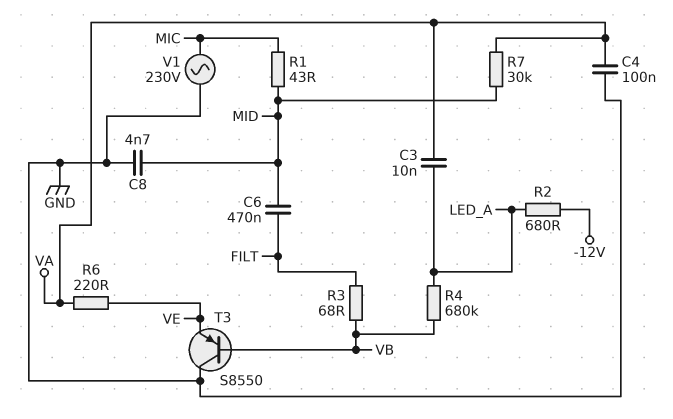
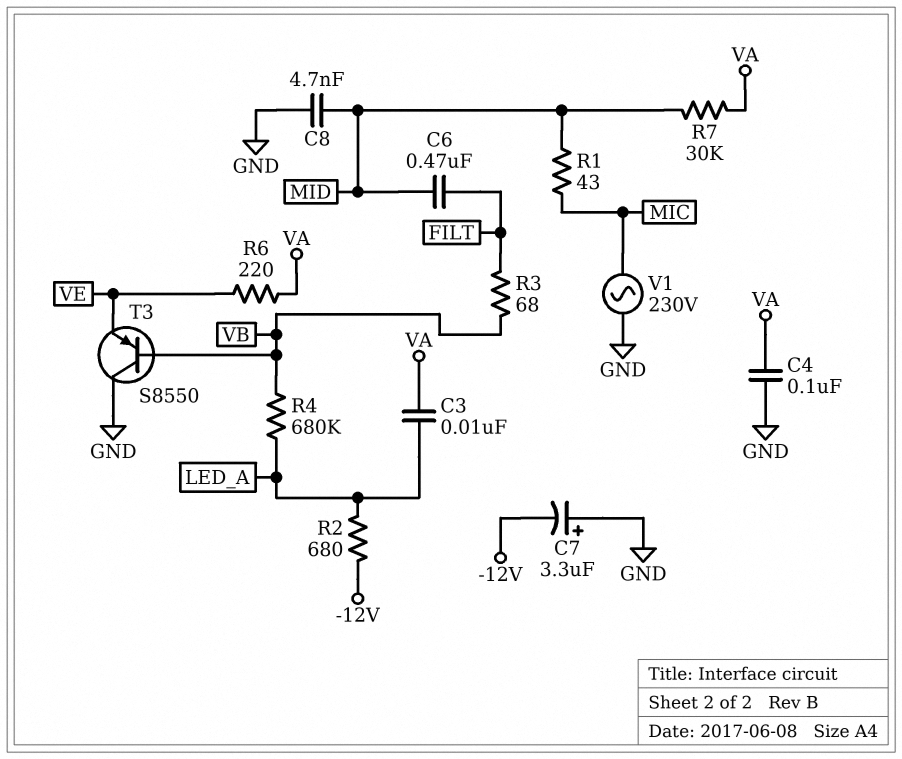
C7: none -> 3.3uF (plus GND, minus -12V)

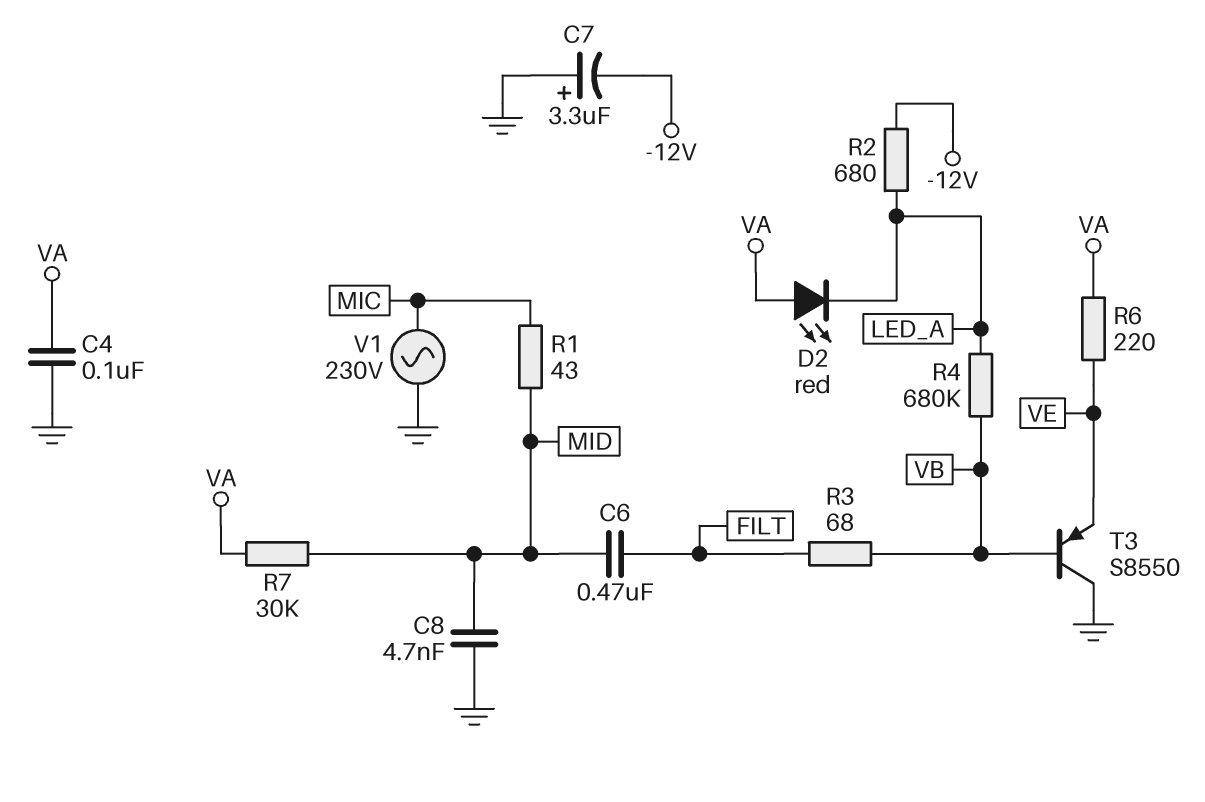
C3: 10nF (LED_A, VA) -> none
D2: none -> LED red (A VA, K LED_A)

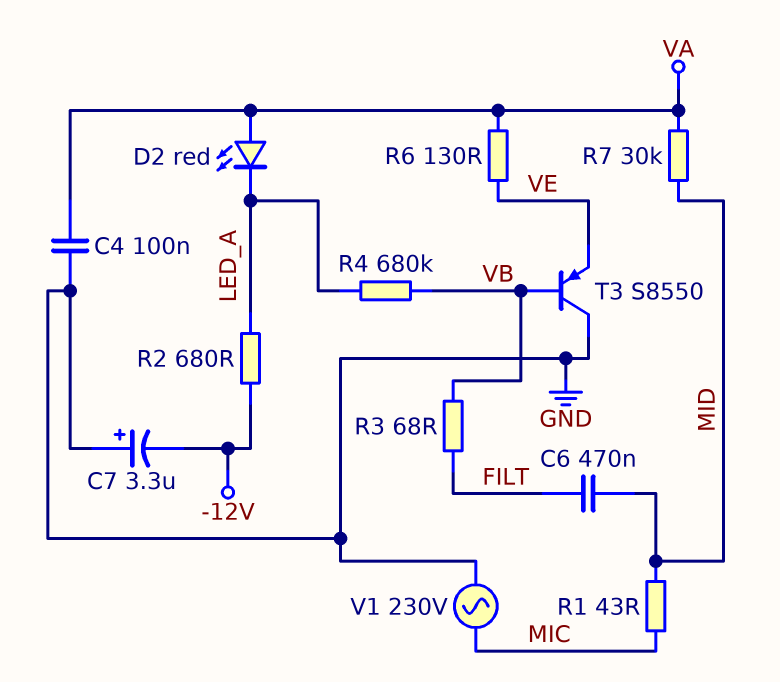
C8: 4.7nF (GND, MID) -> none
R6: 220 (VA, VE) -> 130 (VA, VE)

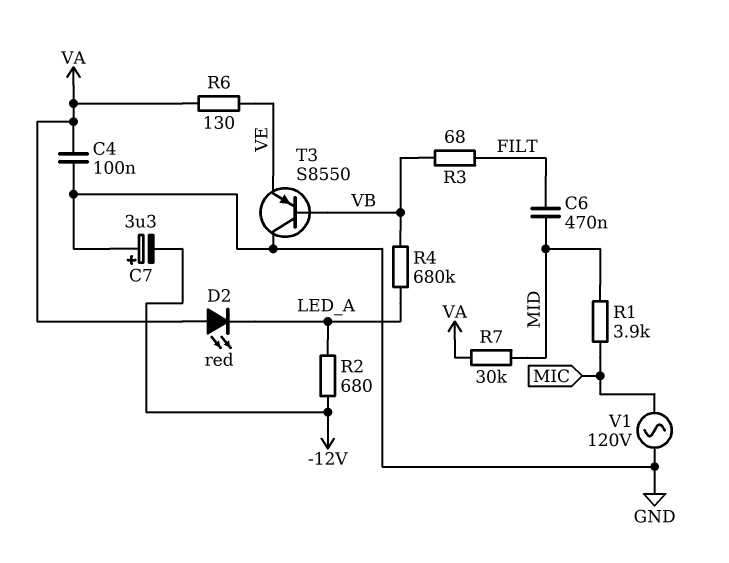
R1: 43 (MIC, MID) -> 3.9k (MIC, MID)
V1: AC 230V (GND, MIC) -> AC 120V (GND, MIC)

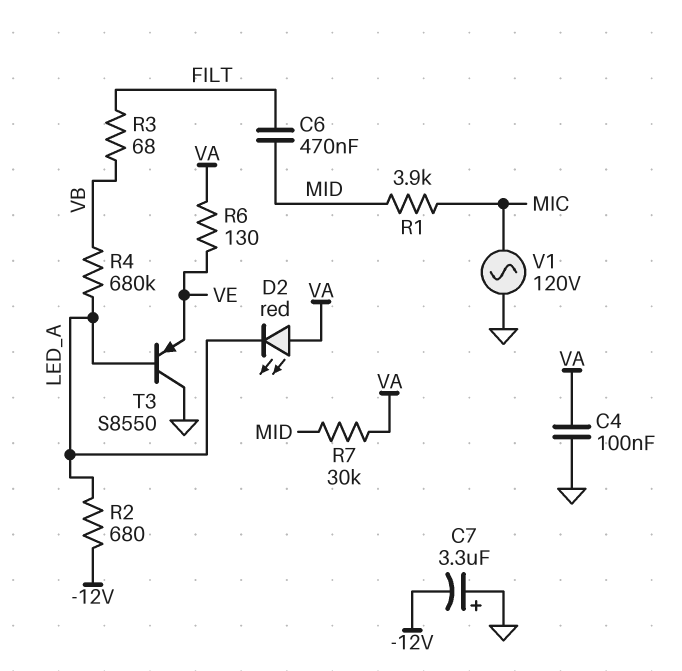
T3: PNP S8550 (B VB, C GND, E VE) -> PNP S8550 (B LED_A, C GND, E VE)

